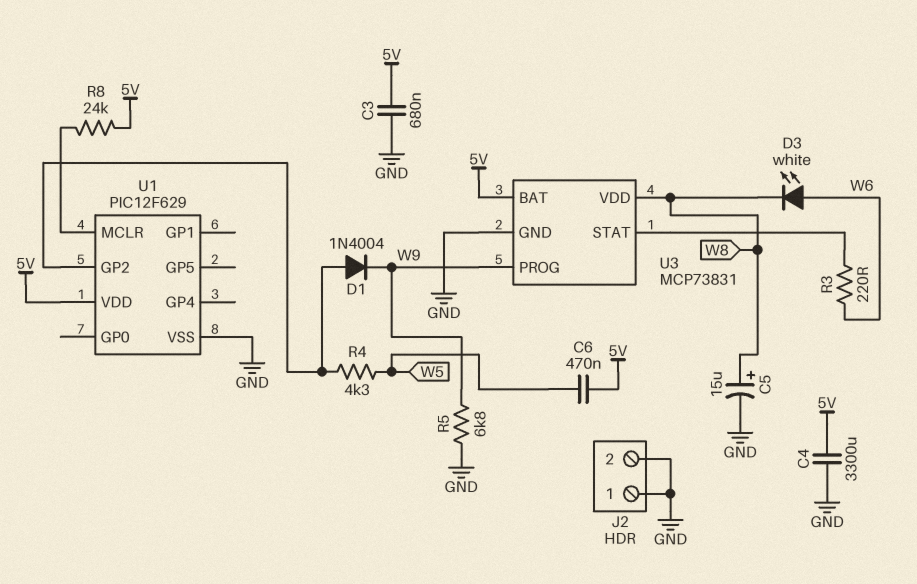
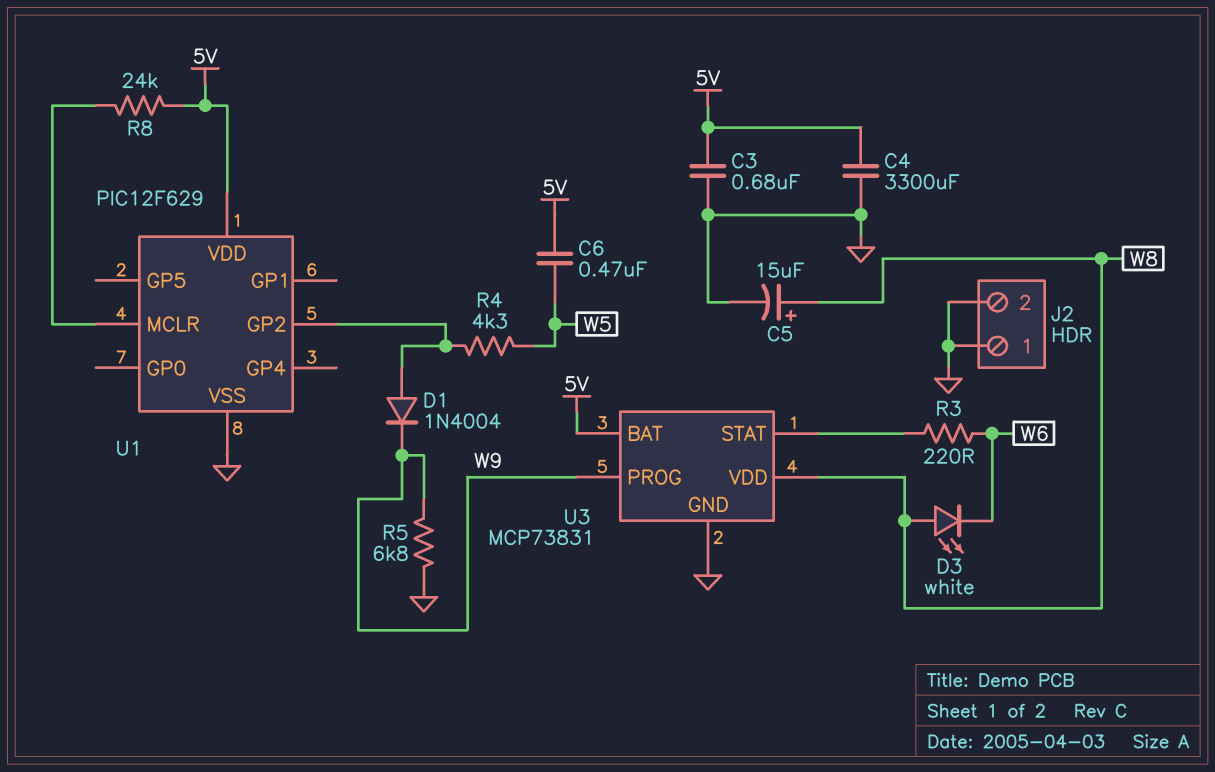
D3: LED white (A W6, K W8) -> LED white (A W8, K W6)

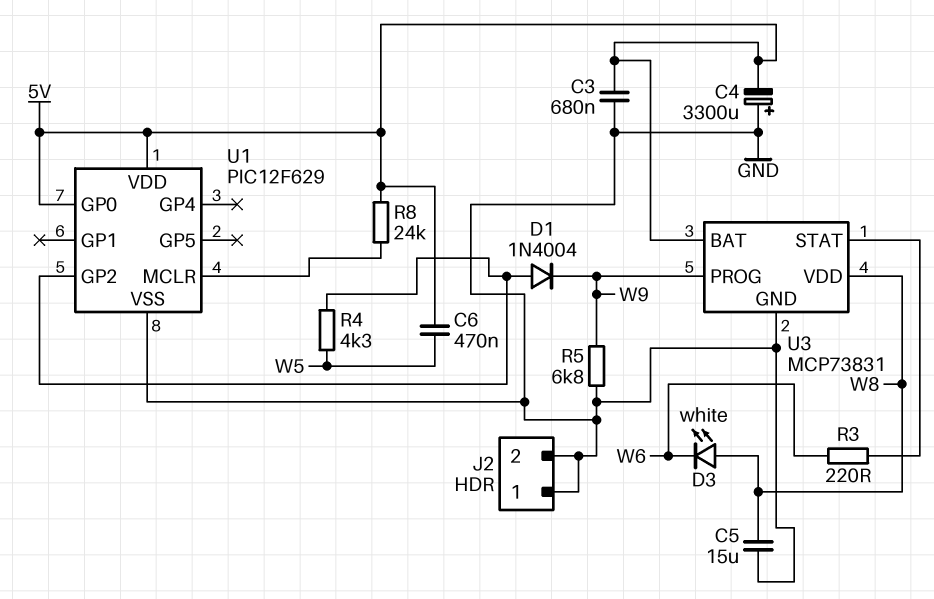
C4: 3300uF (5V, GND) -> 3300uF (plus GND, minus 5V)
C5: 15uF (plus W8, minus GND) -> 15uF (GND, W8)
U1 pin GP0: none -> 5V

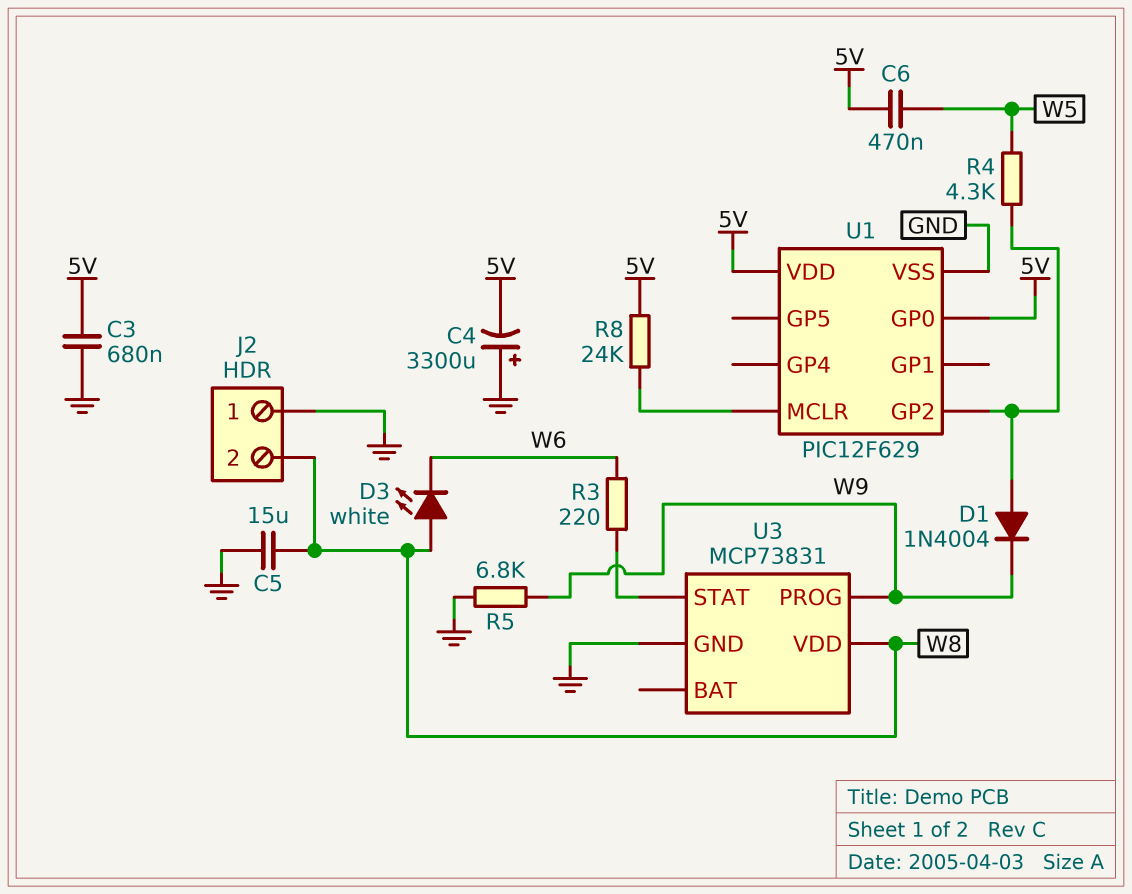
J2 pin 2: GND -> W8
U3 pin BAT: 5V -> none

